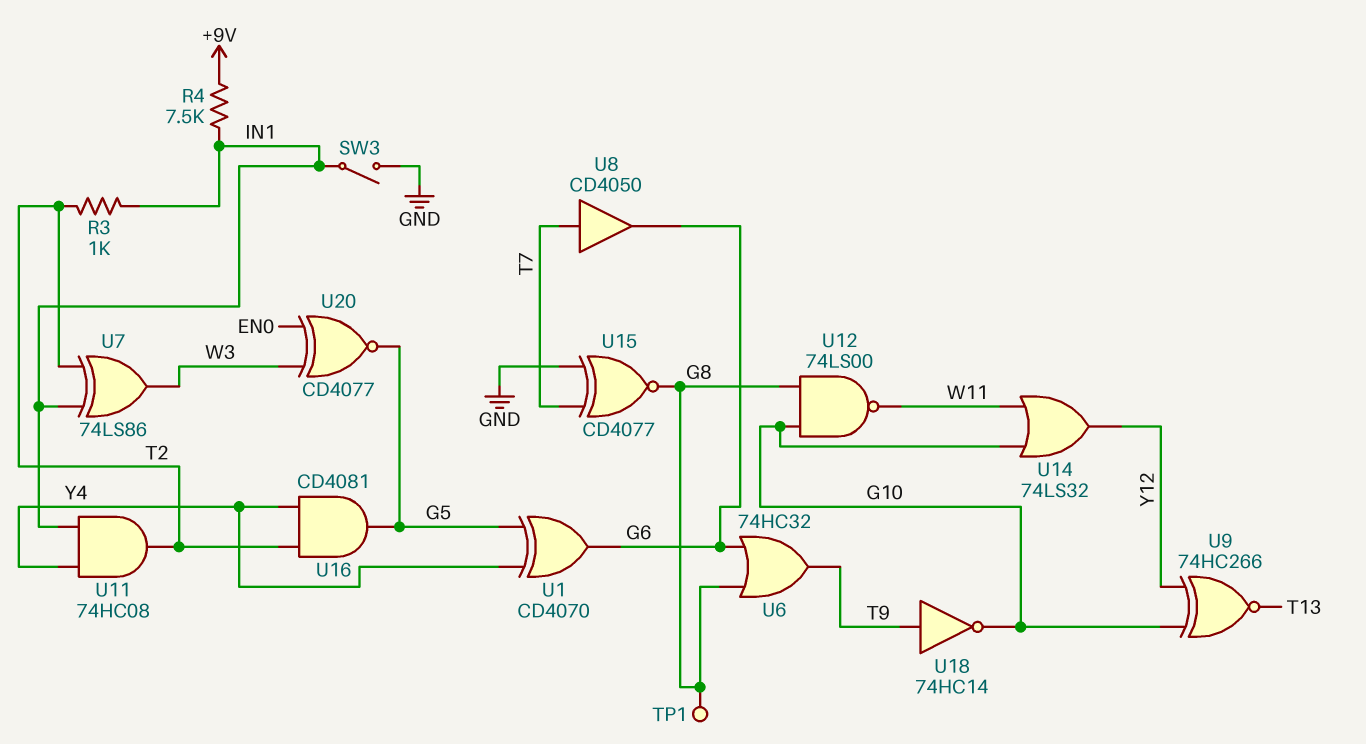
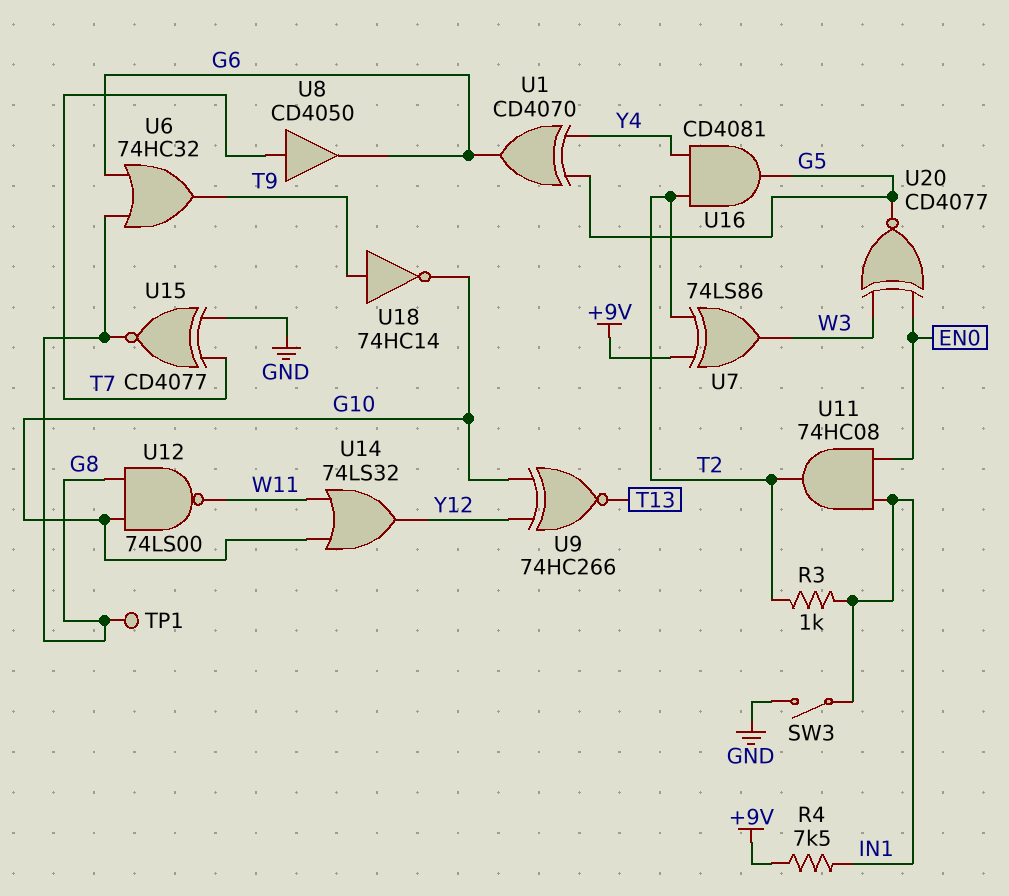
U7: XOR 74LS86 (in IN1, in T2, out W3) -> XOR 74LS86 (in +9V, in T2, out W3)
U11: AND 74HC08 (in IN1, in Y4, out T2) -> AND 74HC08 (in EN0, in IN1, out T2)

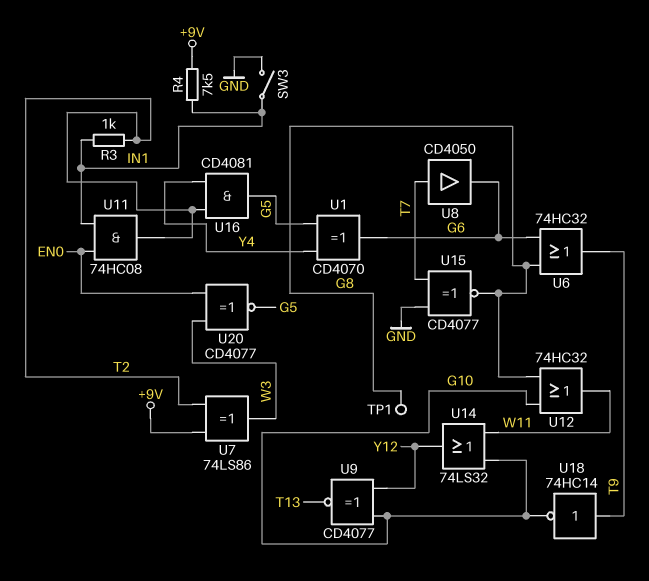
U9: XNOR 74HC266 (in G10, in Y12, out T13) -> XNOR CD4077 (in G10, in Y12, out T13)
U12: NAND 74LS00 (in G8, in G10, out W11) -> OR 74HC32 (in G8, in G10, out W11)

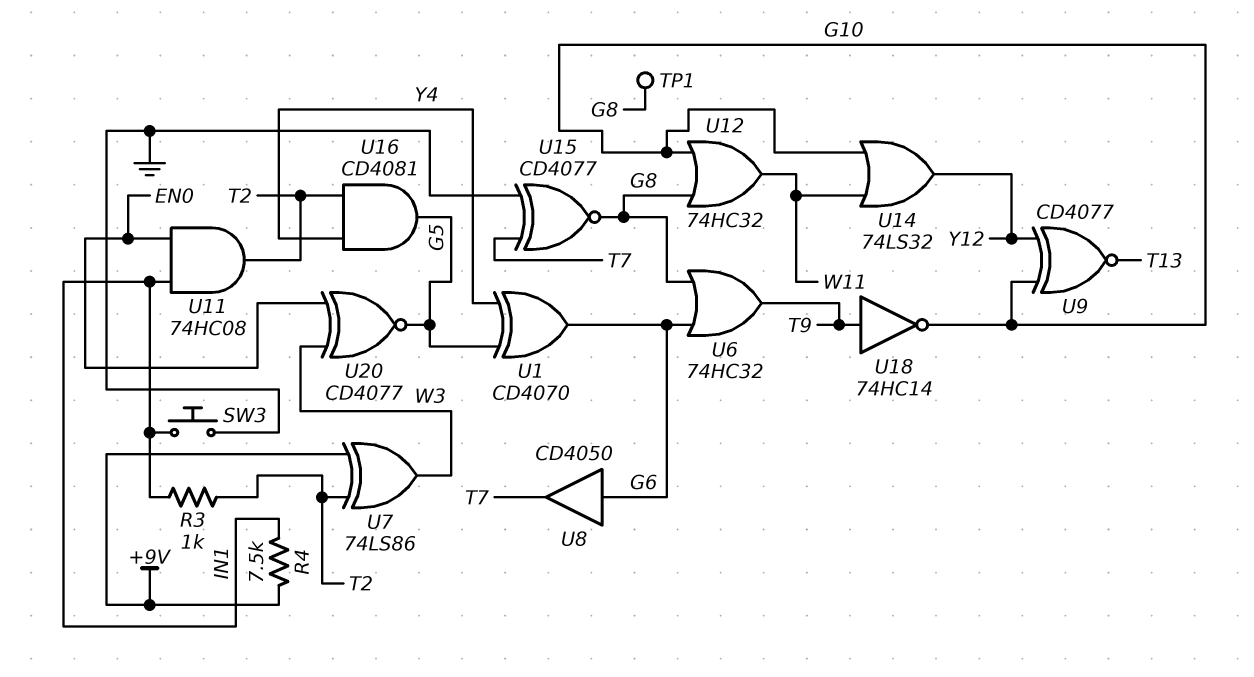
SW3: switch (GND, IN1) -> button (GND, IN1)
U8: buffer CD4050 (in T7, out G6) -> buffer CD4050 (in G6, out T7)

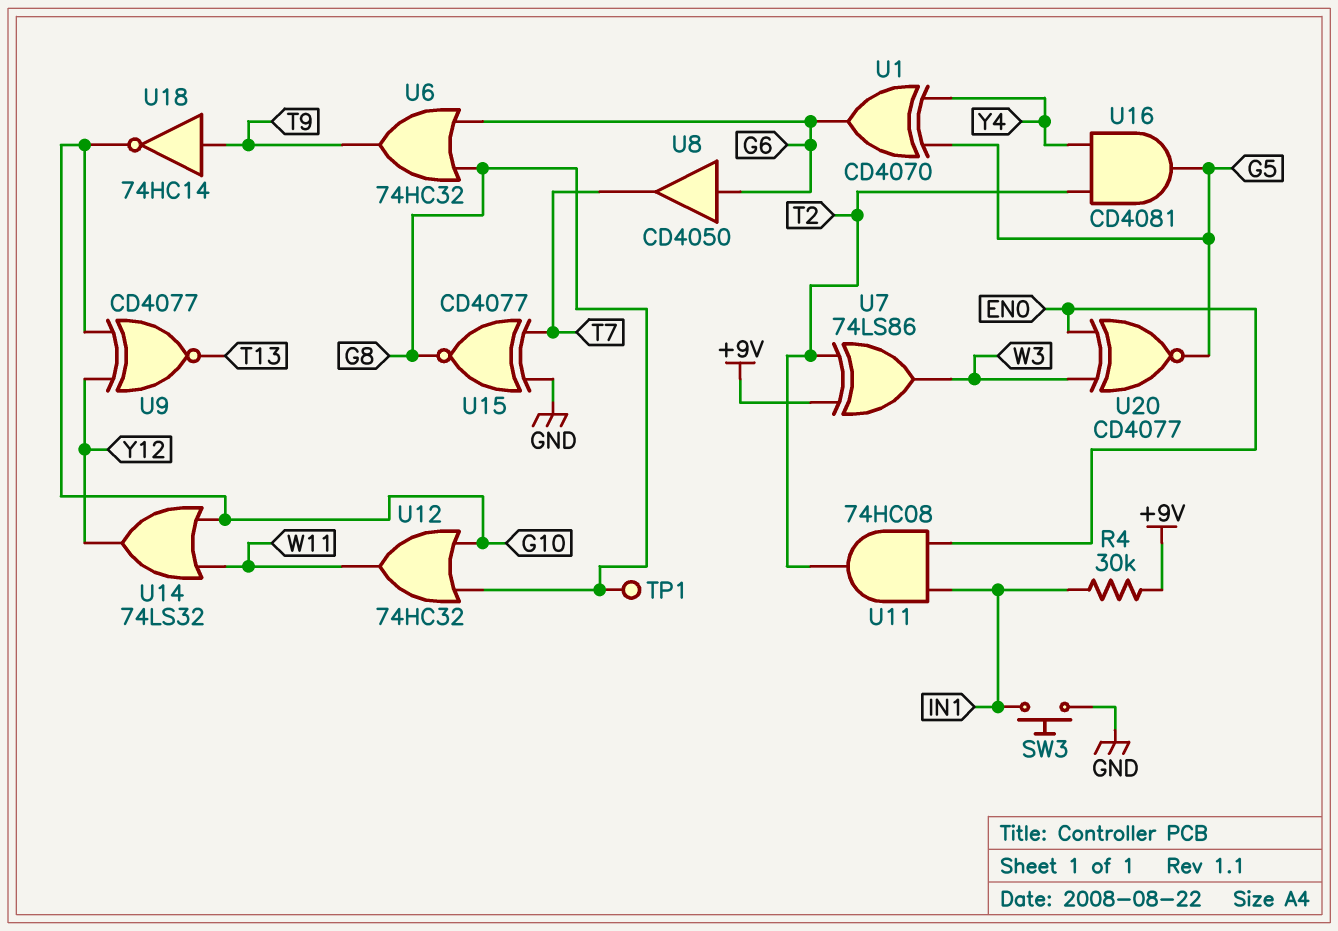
R3: 1k (IN1, T2) -> none
R4: 7.5k (+9V, IN1) -> 30k (+9V, IN1)

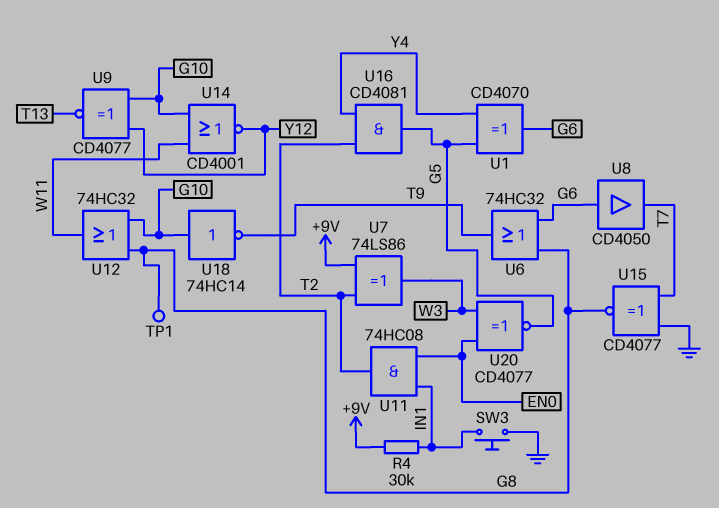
U14: OR 74LS32 (in G10, in W11, out Y12) -> NOR CD4001 (in G10, in W11, out Y12)
U18: NOT 74HC14 (in T9, out G10) -> NOT 74HC14 (in G10, out T9)

